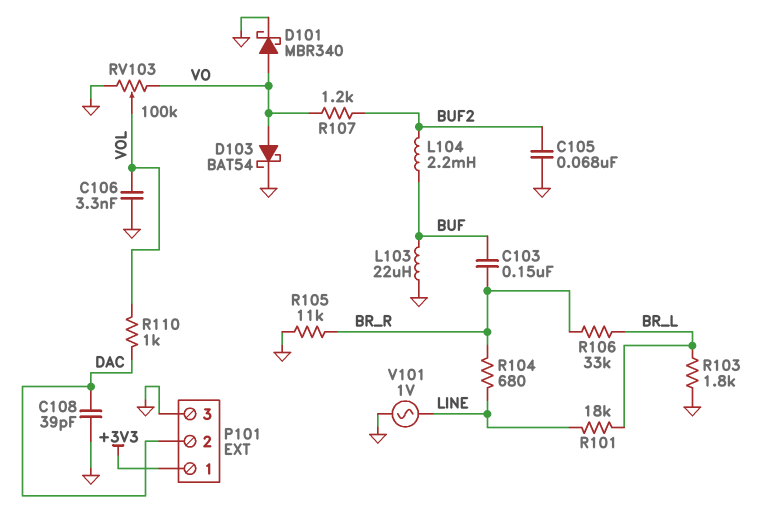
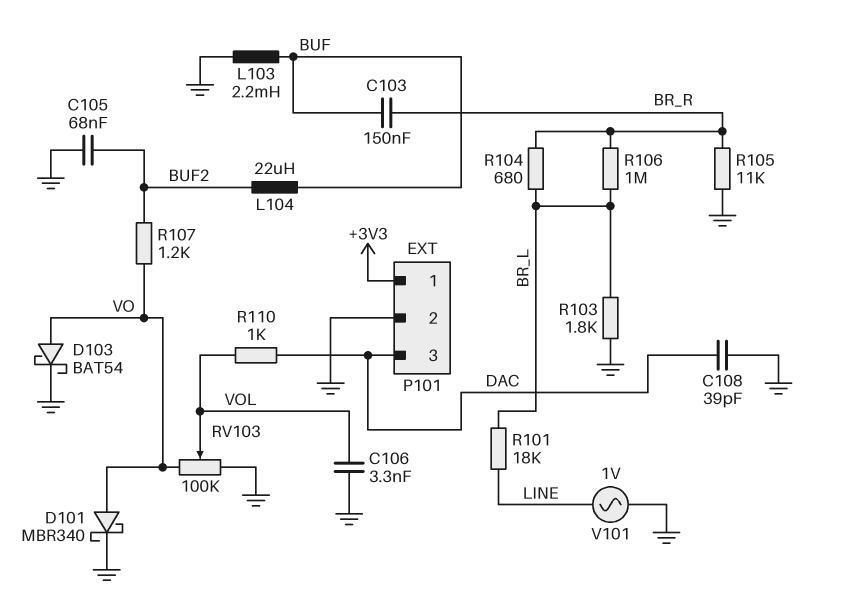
L103: 22uH (BUF, GND) -> 2.2mH (BUF, GND)
L104: 2.2mH (BUF, BUF2) -> 22uH (BUF, BUF2)
P101 pin 2: DAC -> GND
P101 pin 3: GND -> DAC
R104: 680 (BR_R, LINE) -> 680 (BR_L, BR_R)
R106: 33k (BR_L, BR_R) -> 1M (BR_L, BR_R)

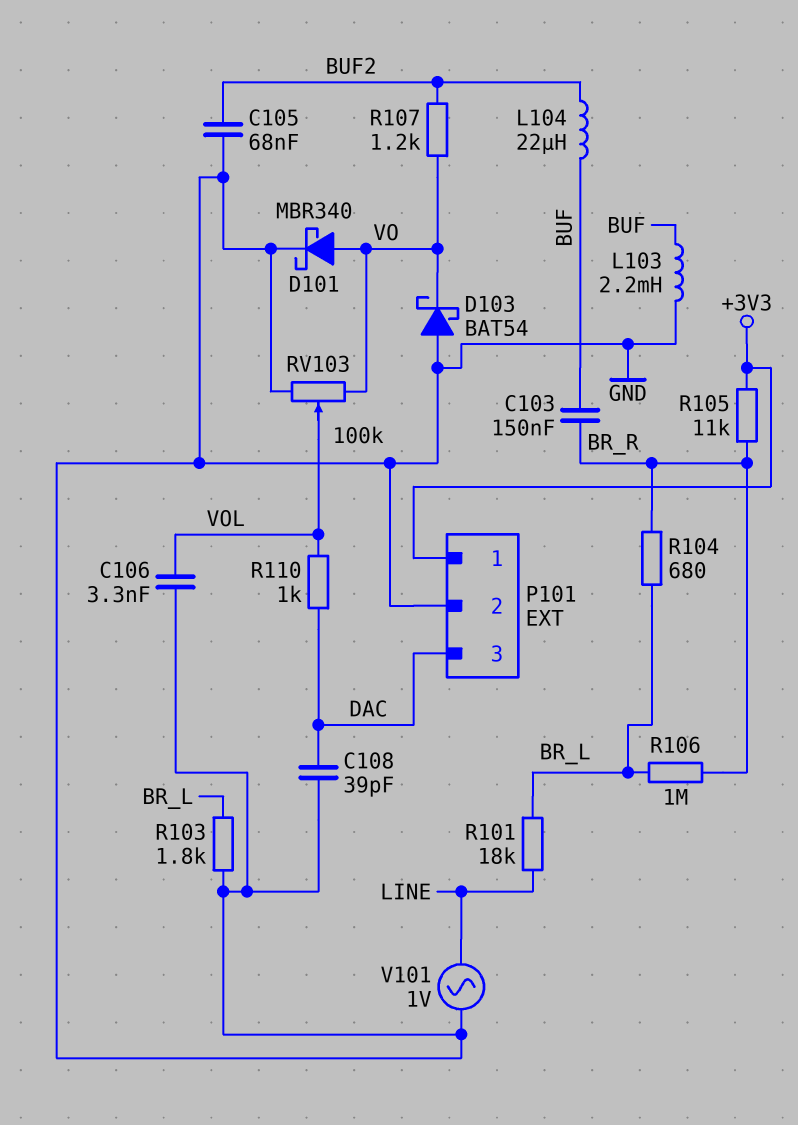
D103: schottky BAT54 (A VO, K GND) -> schottky BAT54 (A GND, K VO)
R105: 11k (BR_R, GND) -> 11k (+3V3, BR_R)

